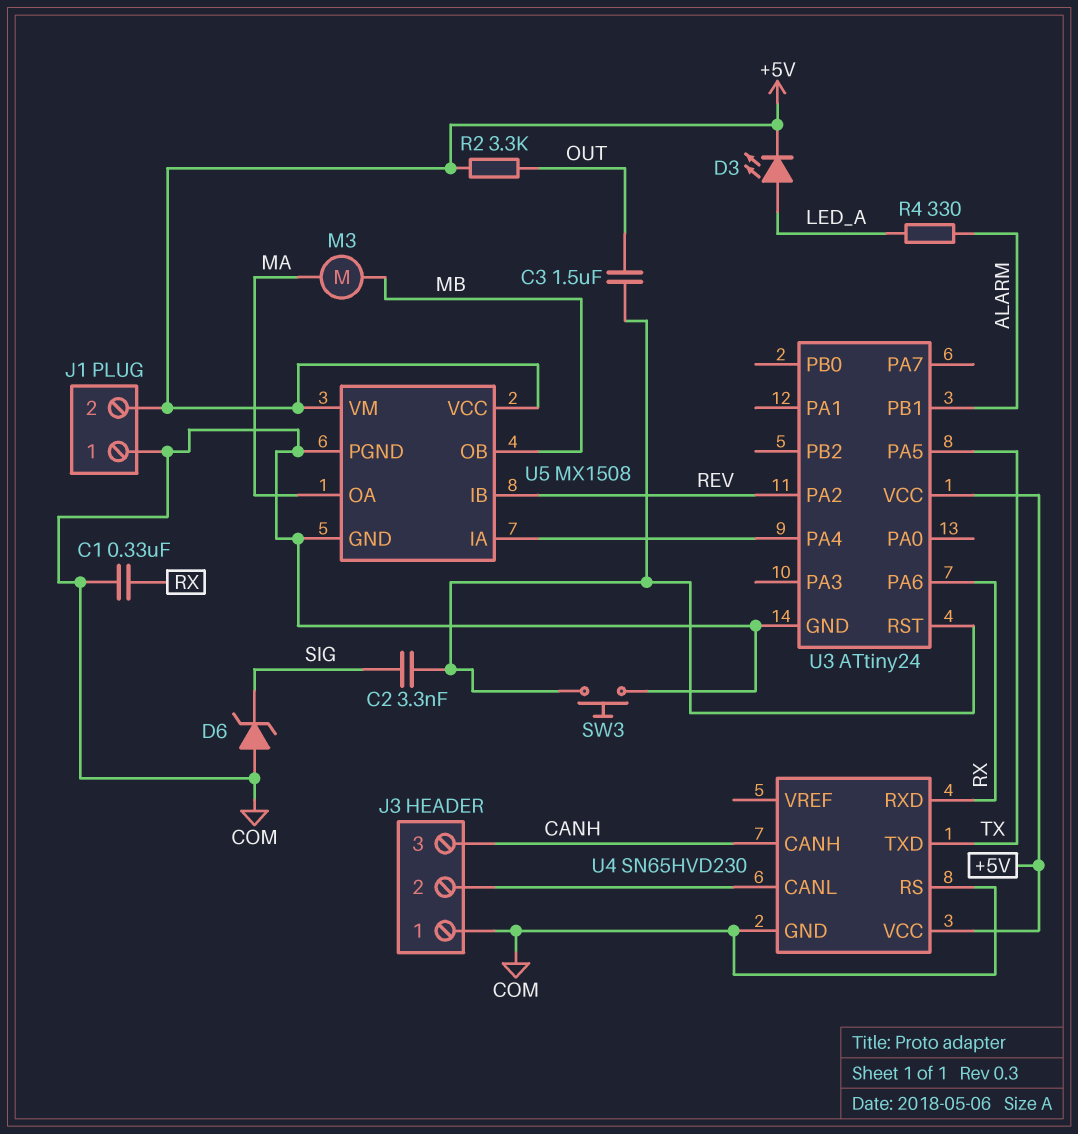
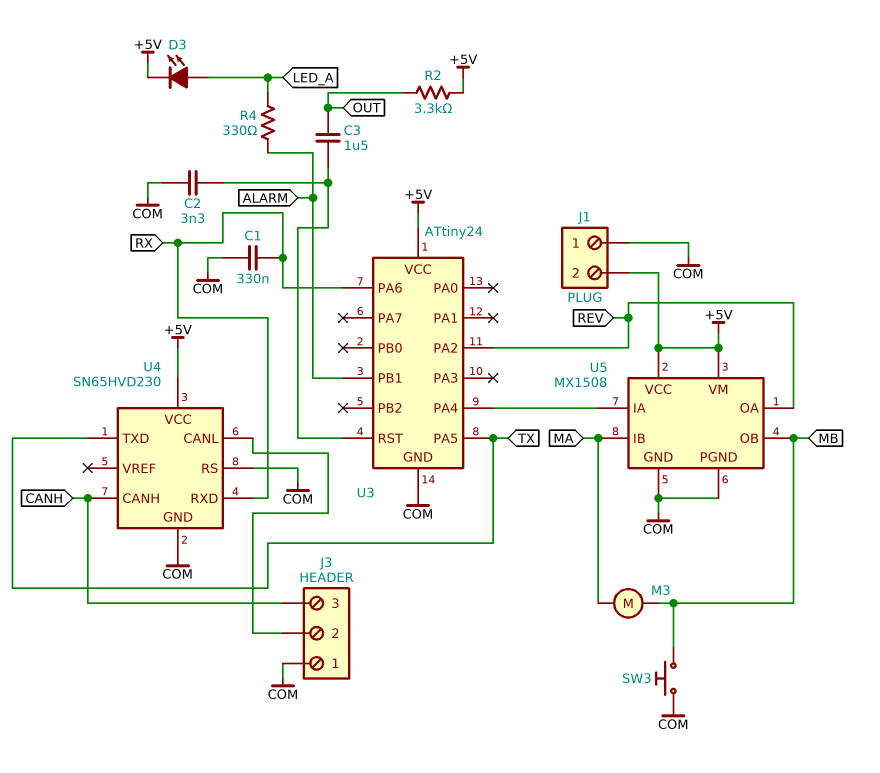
C2: 3.3nF (SIG, U3/RST) -> 3.3nF (COM, U3/RST)
D6: zener (A COM, K SIG) -> none
SW3: button (COM, U3/RST) -> button (COM, MB)
U5 pin IB: REV -> MA
U5 pin OA: MA -> REV

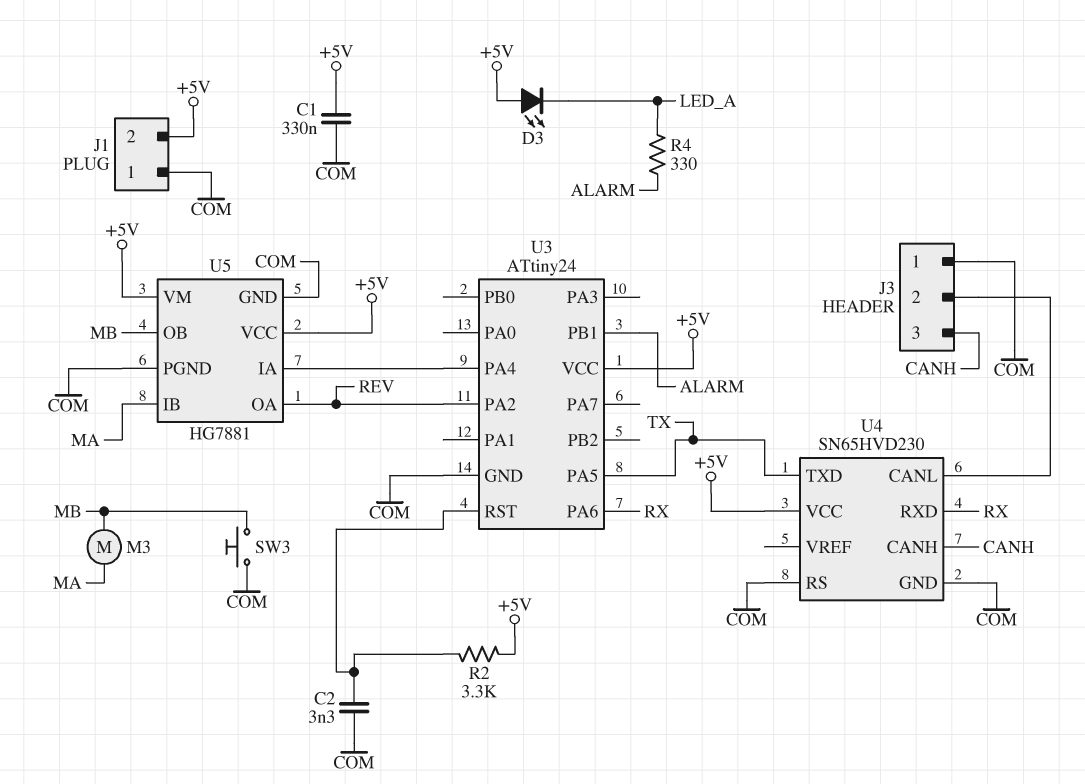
C1: 330nF (COM, RX) -> 330nF (+5V, COM)
C3: 1.5uF (OUT, U3/RST) -> none
D3: LED (A LED_A, K +5V) -> LED (A +5V, K LED_A)
R2: 3.3k (+5V, OUT) -> 3.3k (+5V, U3/RST)
U5: MX1508 -> HG7881

